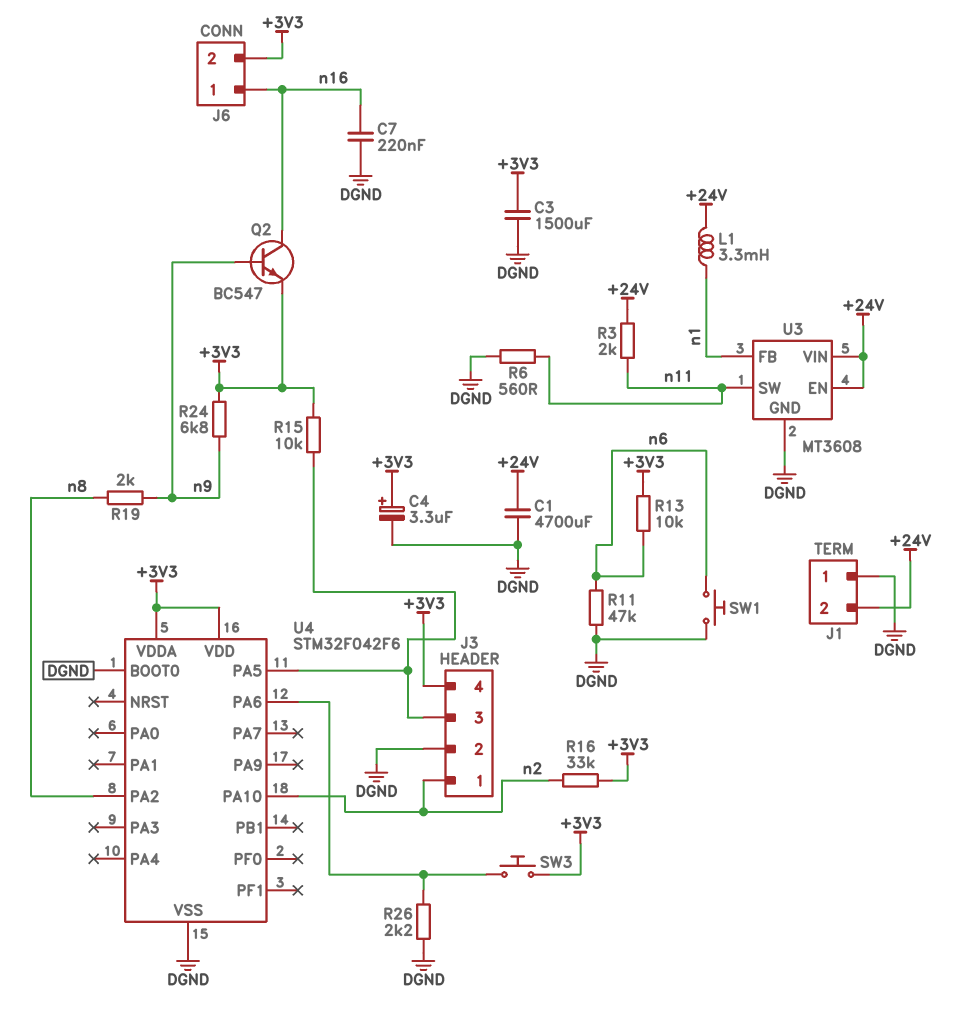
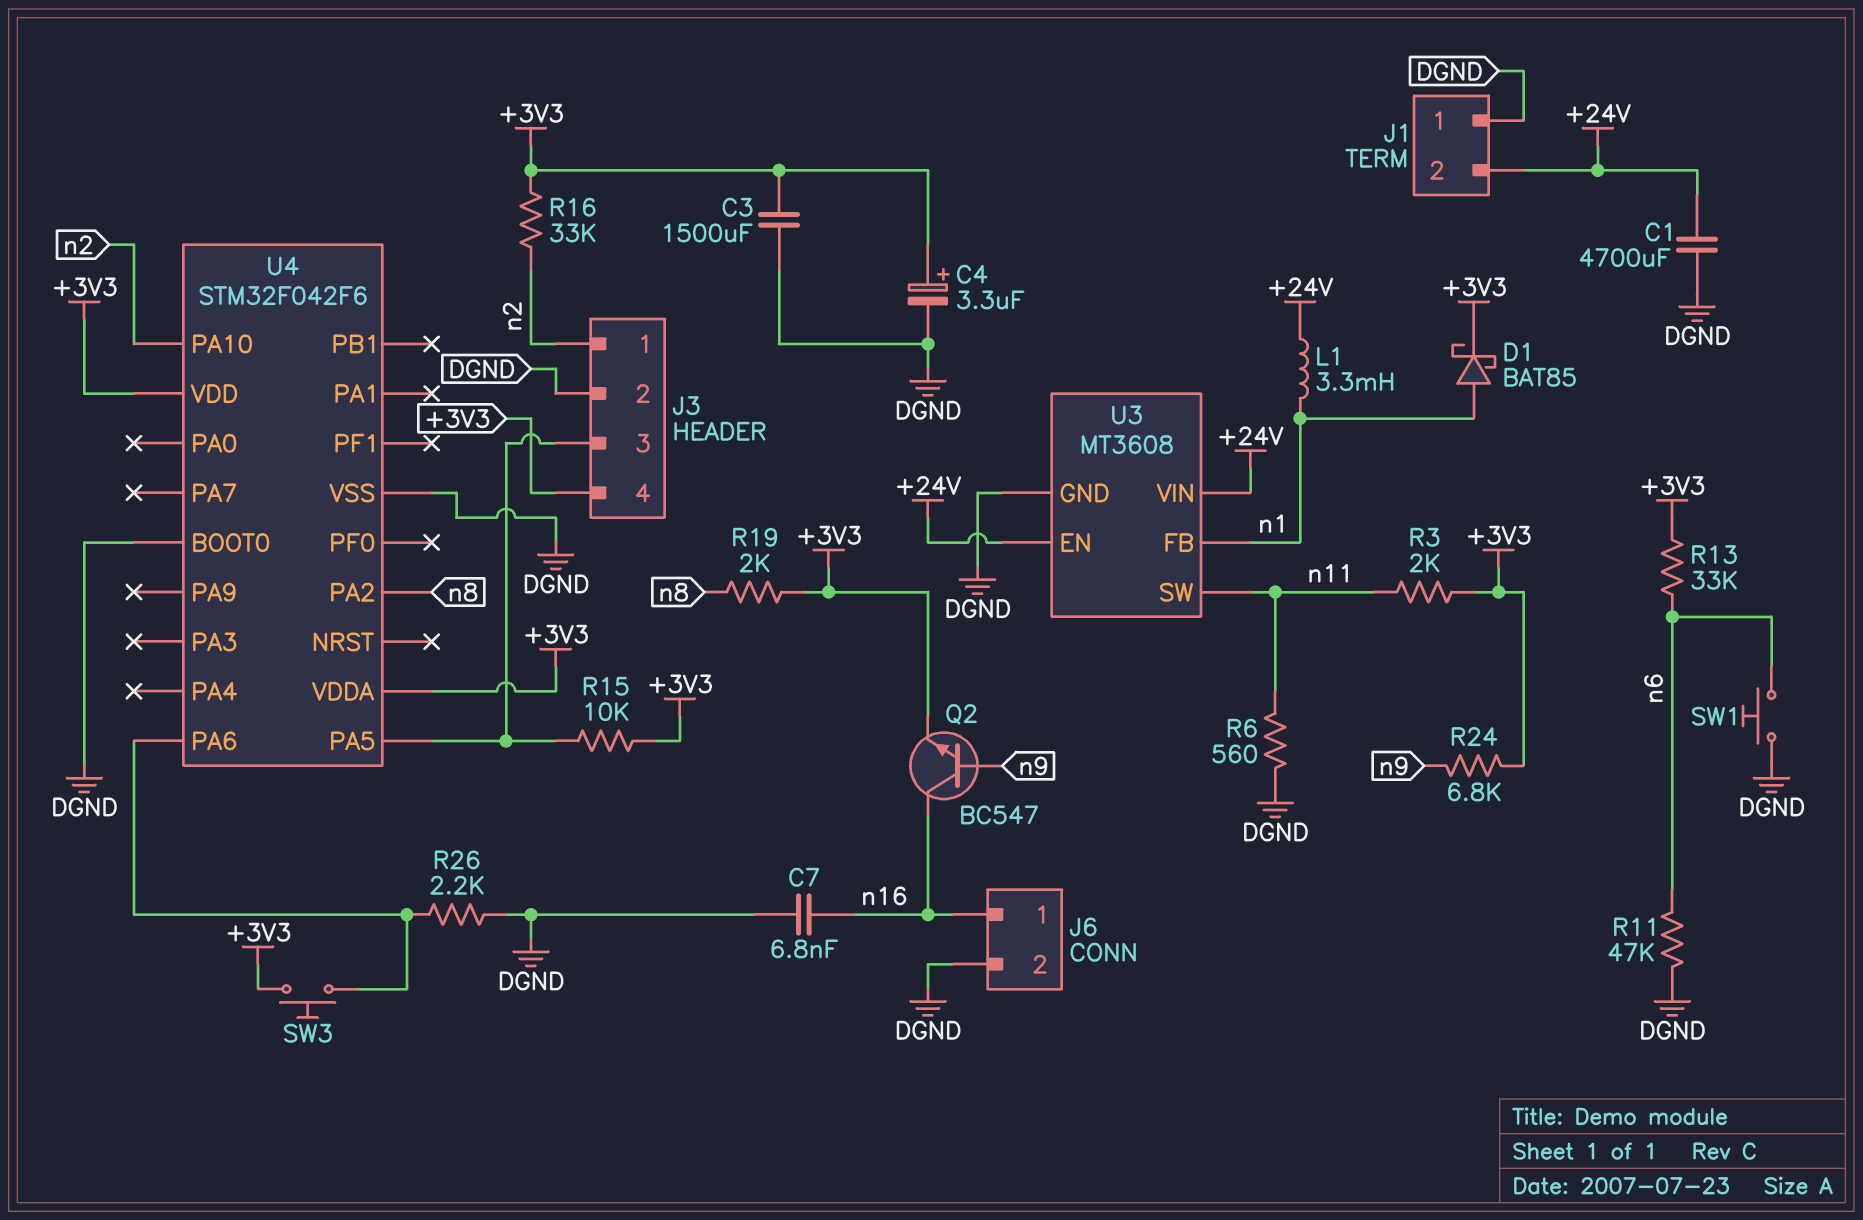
C7: 220nF (DGND, n16) -> 6.8nF (DGND, n16)
D1: none -> schottky BAT85 (A n1, K +3V3)
J6 pin 2: +3V3 -> DGND
R3: 2k (+24V, n11) -> 2k (+3V3, n11)
R13: 10k (+3V3, n6) -> 33k (+3V3, n6)
R19: 2k (n8, n9) -> 2k (+3V3, n8)

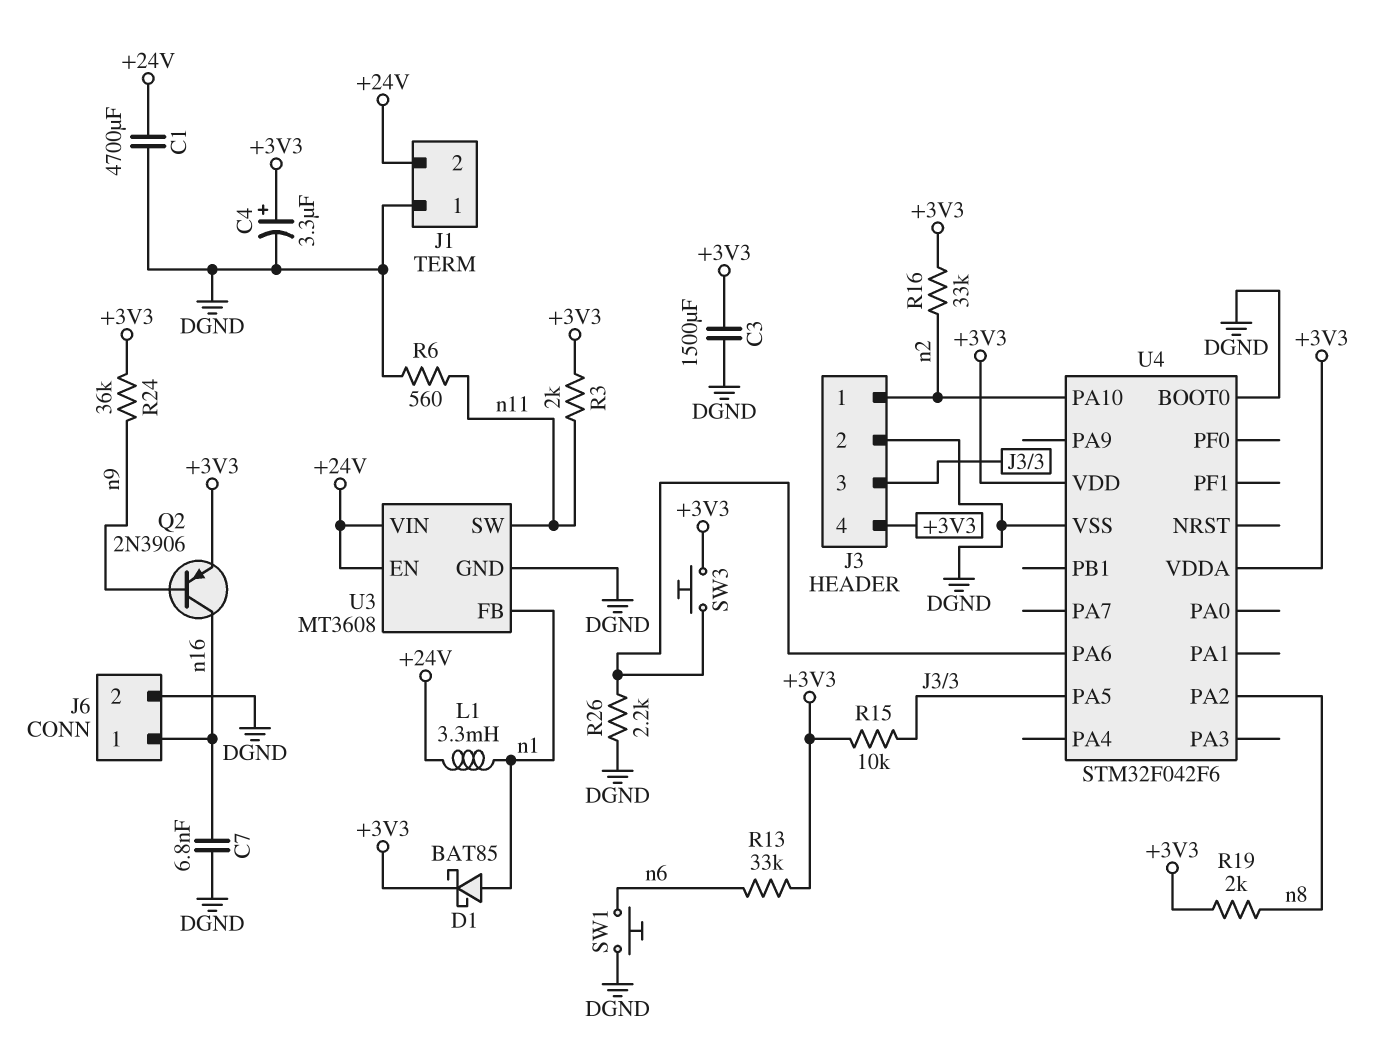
Q2: NPN BC547 (B n9, C n16, E +3V3) -> PNP 2N3906 (B n9, C n16, E +3V3)
R11: 47k (DGND, n6) -> none
R24: 6.8k (+3V3, n9) -> 36k (+3V3, n9)

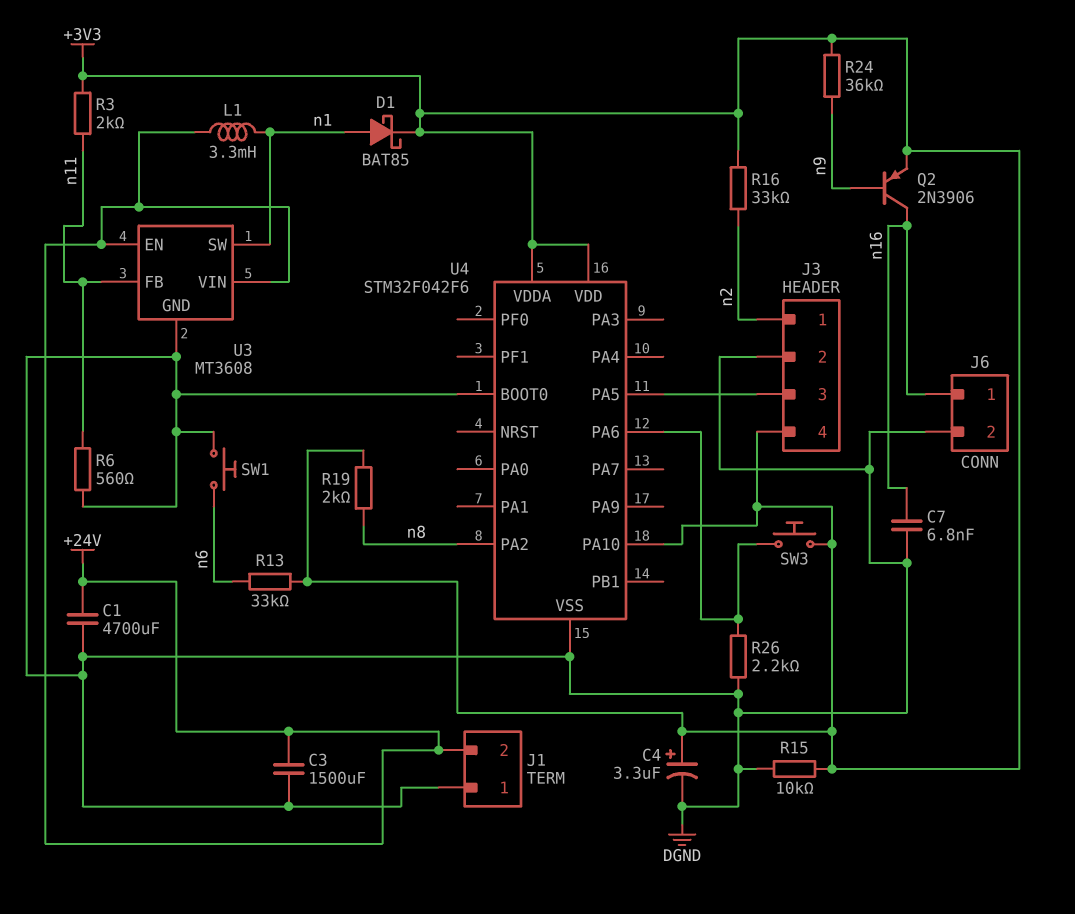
C3: 1500uF (+3V3, DGND) -> 1500uF (+24V, DGND)
R15: 10k (+3V3, J3/3) -> 10k (+3V3, DGND)
U3 pin FB: n1 -> n11
U3 pin SW: n11 -> n1
U4 pin PA10: n2 -> +3V3

